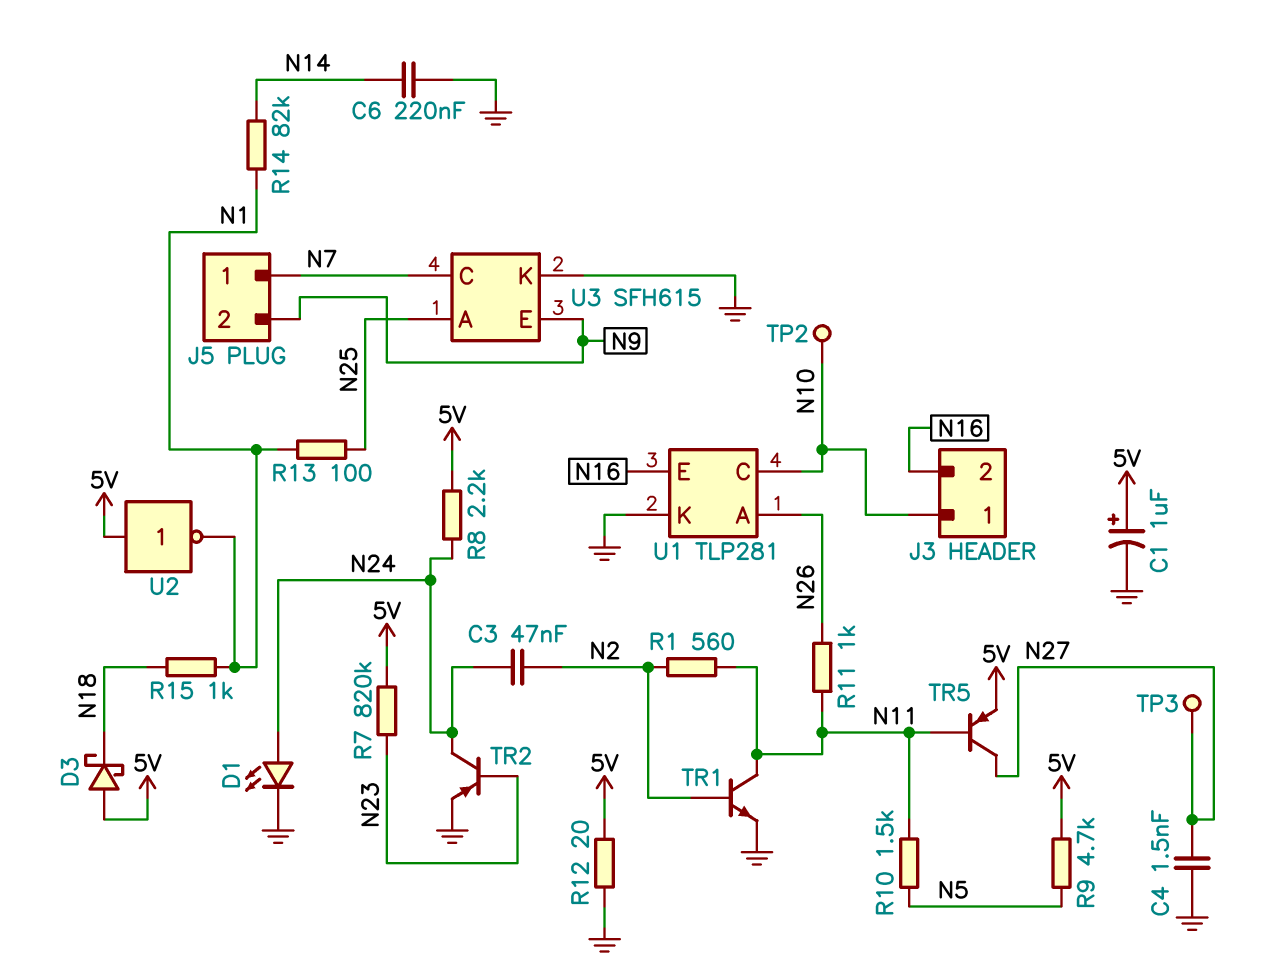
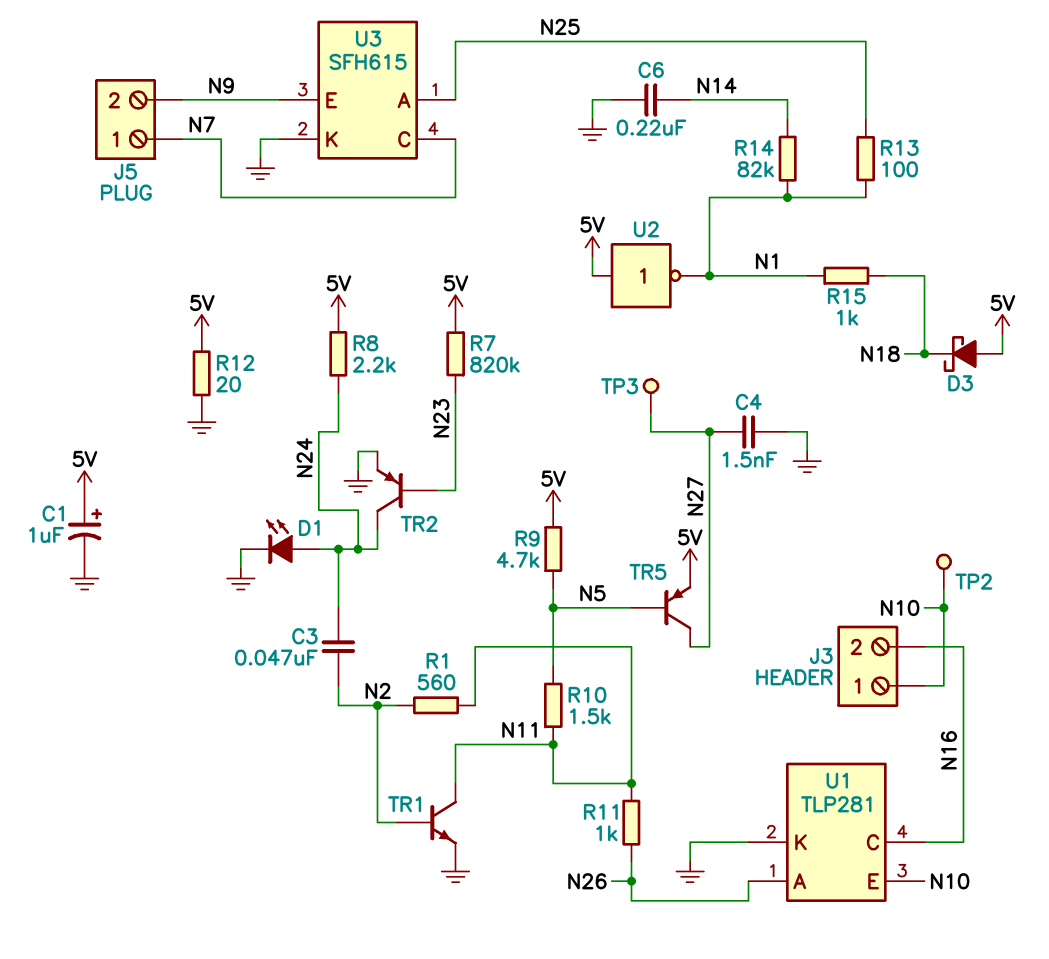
TR5: PNP (B N11, C N27, E 5V) -> PNP (B N5, C N27, E 5V)
U1 pin C: N10 -> N16
U1 pin E: N16 -> N10

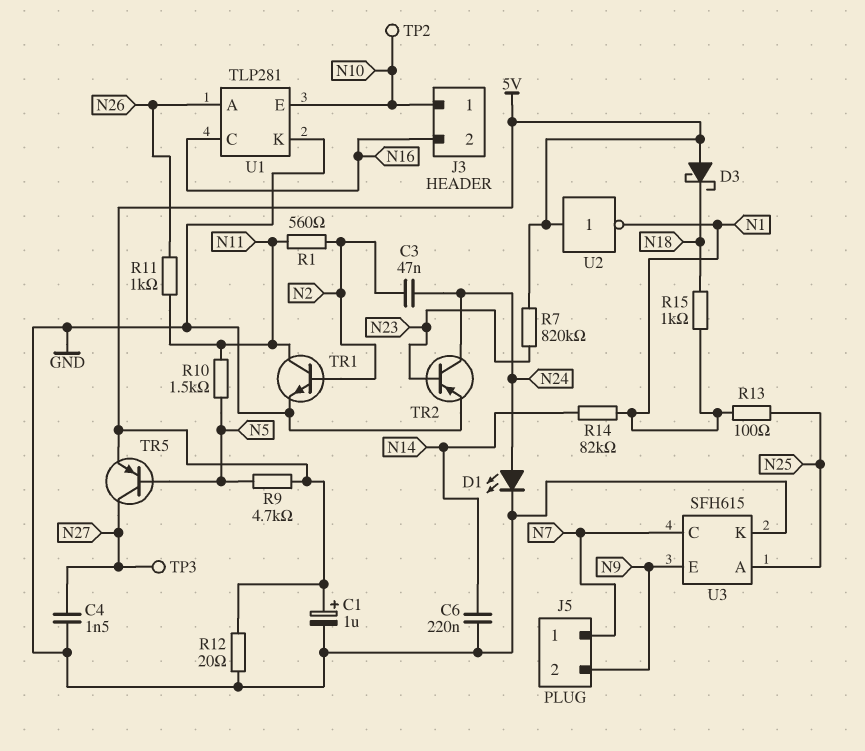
R8: 2.2k (5V, N24) -> none

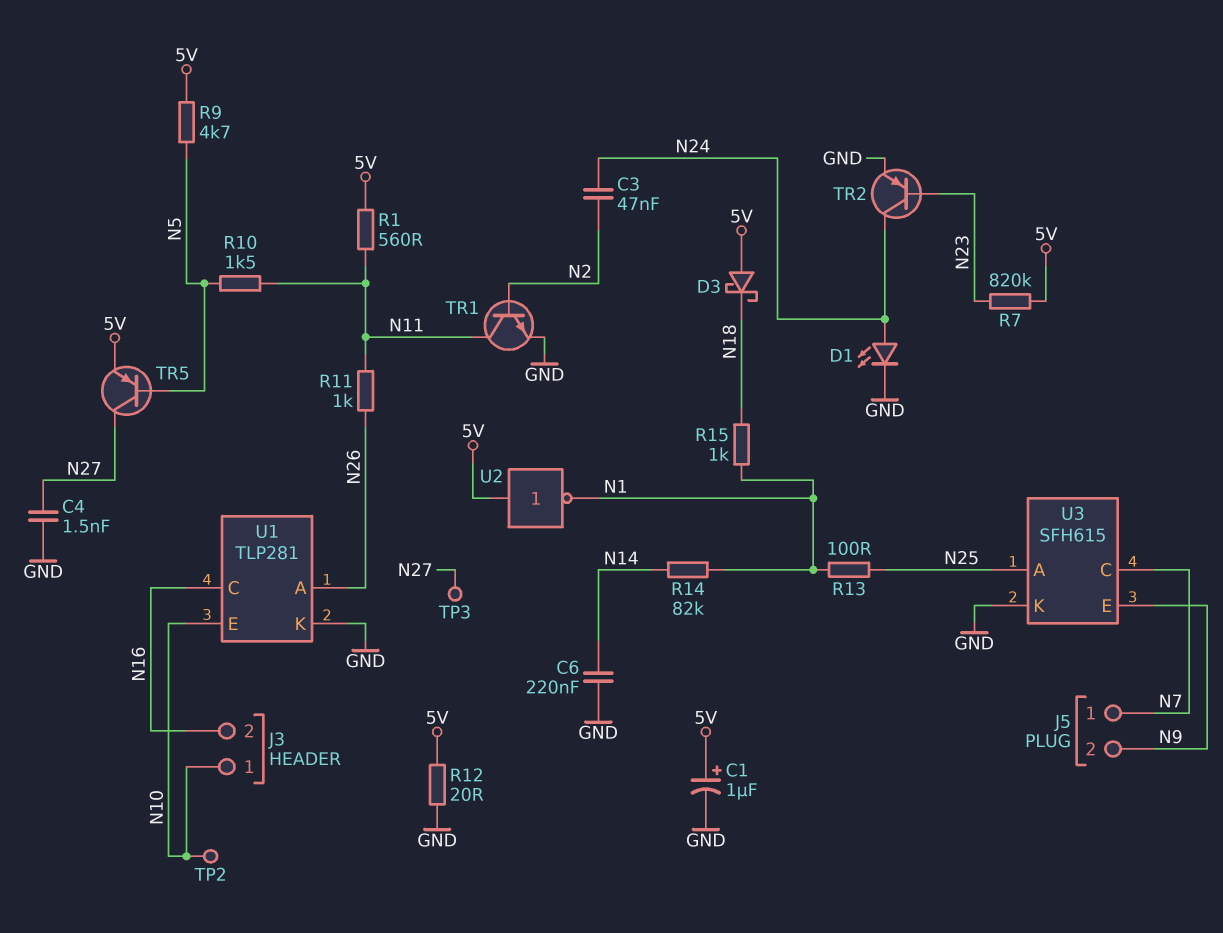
R1: 560 (N2, N11) -> 560 (5V, N11)

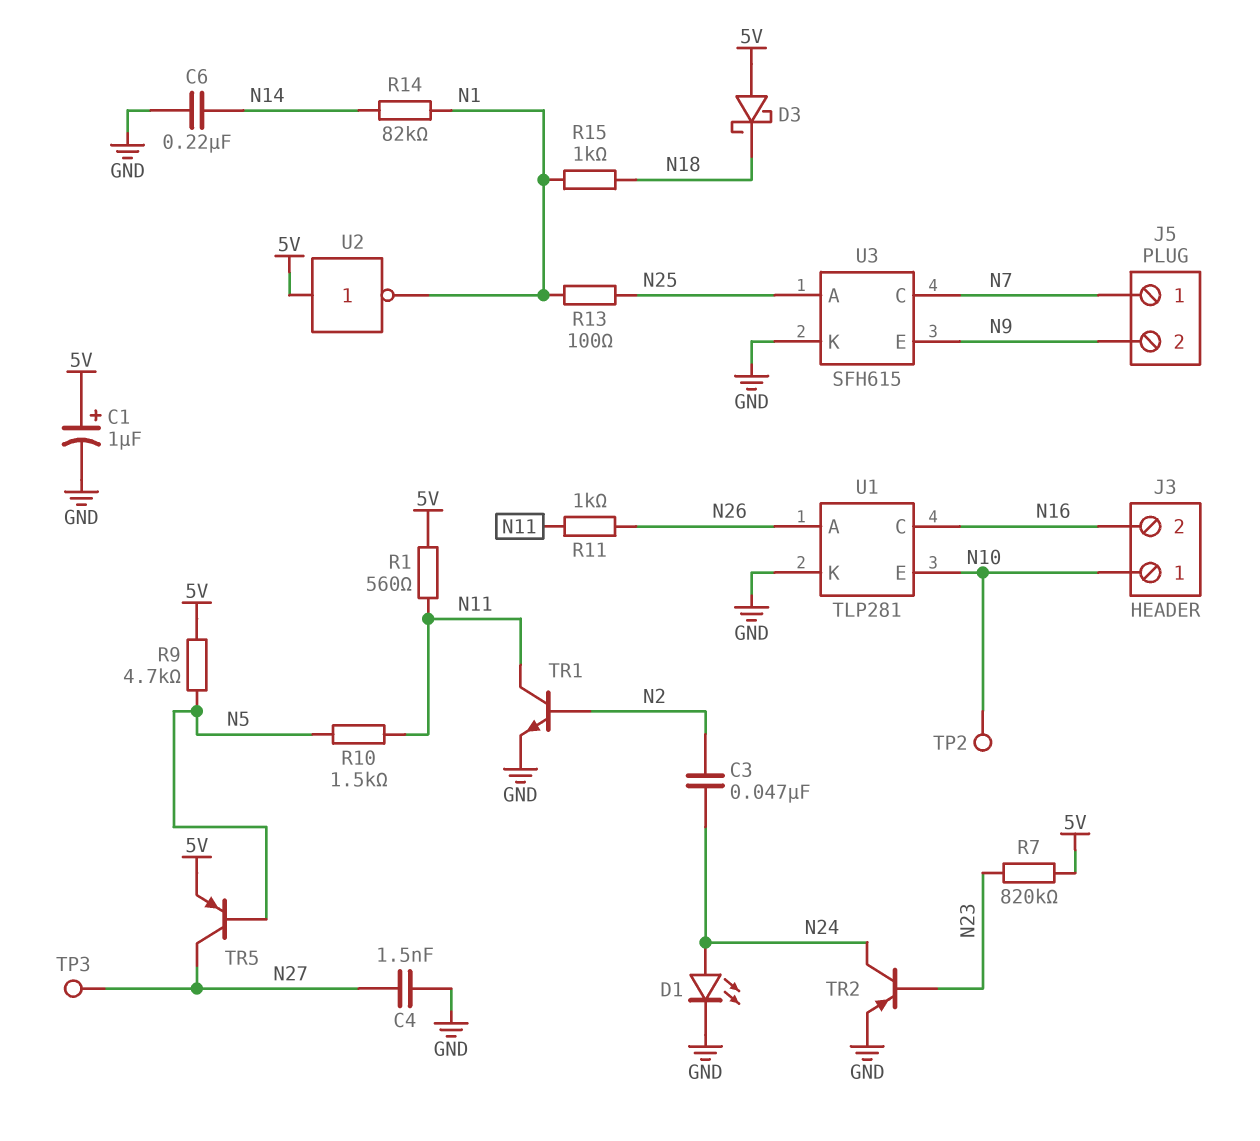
R12: 20 (5V, GND) -> none

